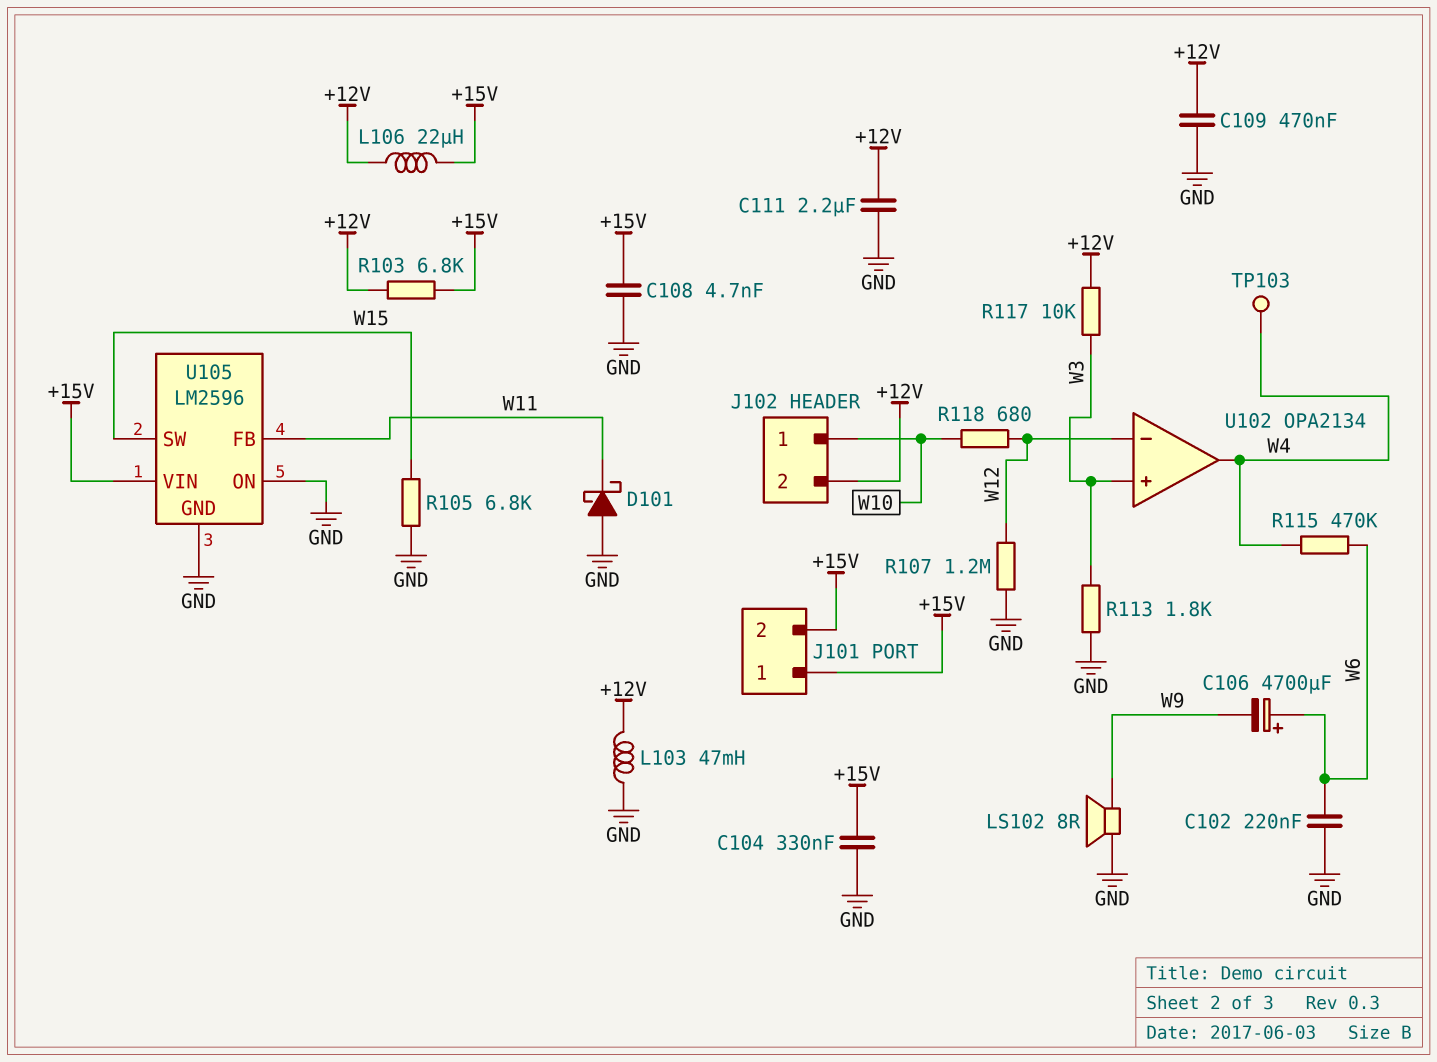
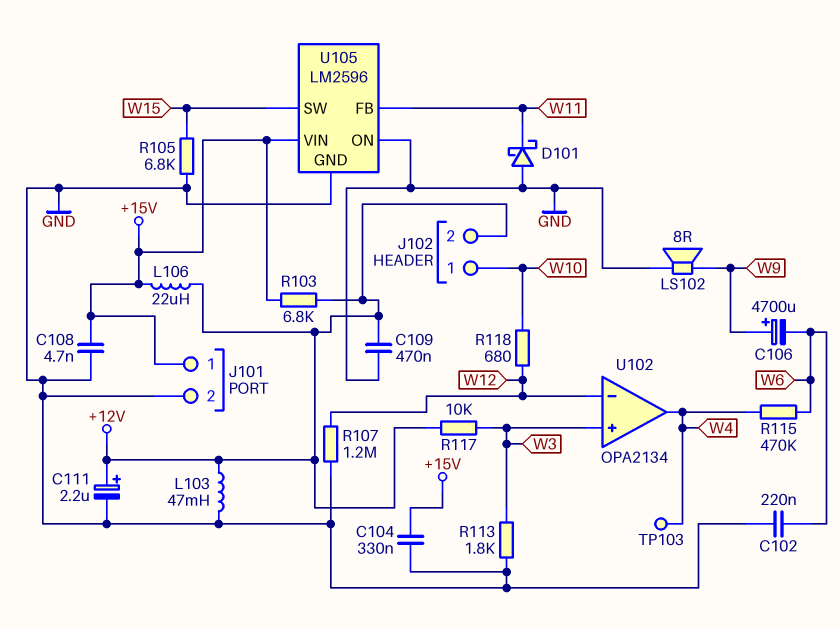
C106: 4700uF (plus W6, minus W9) -> 4700uF (plus W9, minus W6)
C111: 2.2uF (+12V, GND) -> 2.2uF (plus +12V, minus GND)
J101 pin 2: +15V -> GND

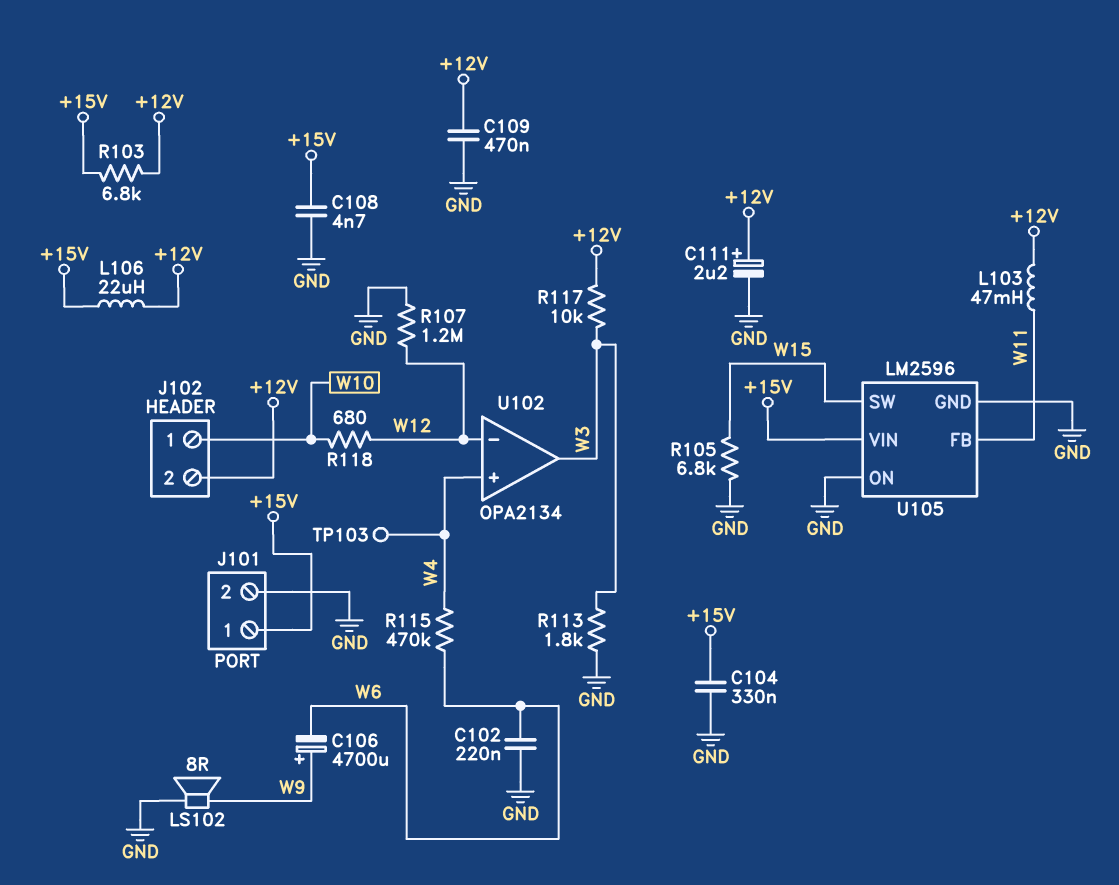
D101: schottky (A GND, K W11) -> none
L103: 47mH (+12V, GND) -> 47mH (+12V, W11)
U102 pin in+: W3 -> W4
U102 pin out: W4 -> W3

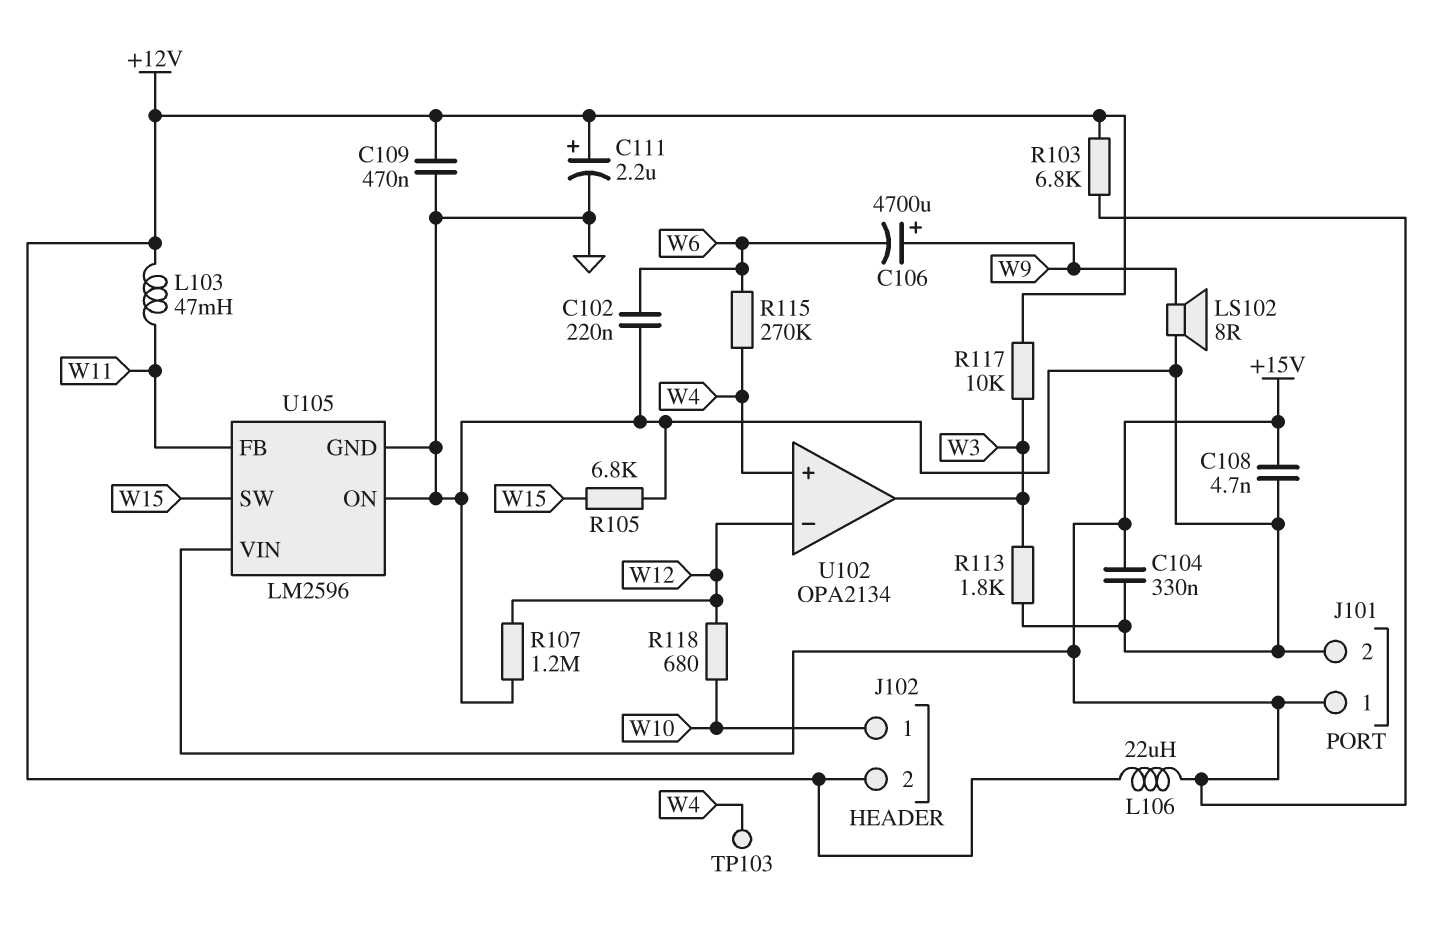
R115: 470k (W4, W6) -> 270k (W4, W6)

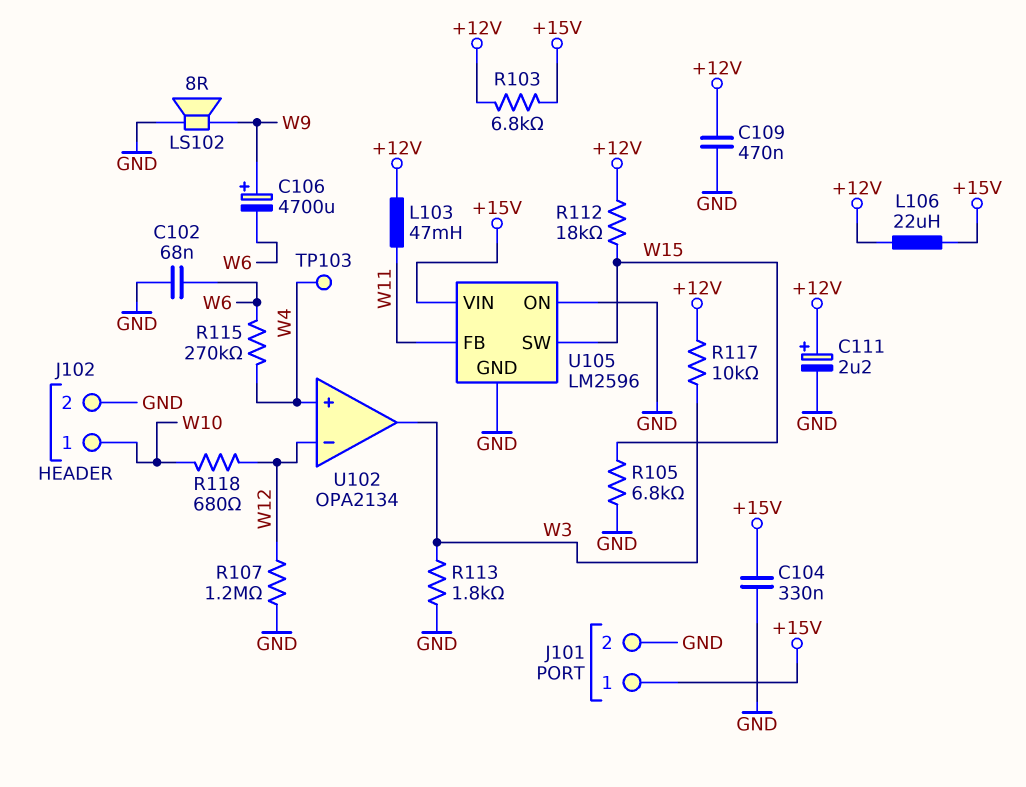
C102: 220nF (GND, W6) -> 68nF (GND, W6)
C108: 4.7nF (+15V, GND) -> none
J102 pin 2: +12V -> GND
R112: none -> 18k (+12V, W15)

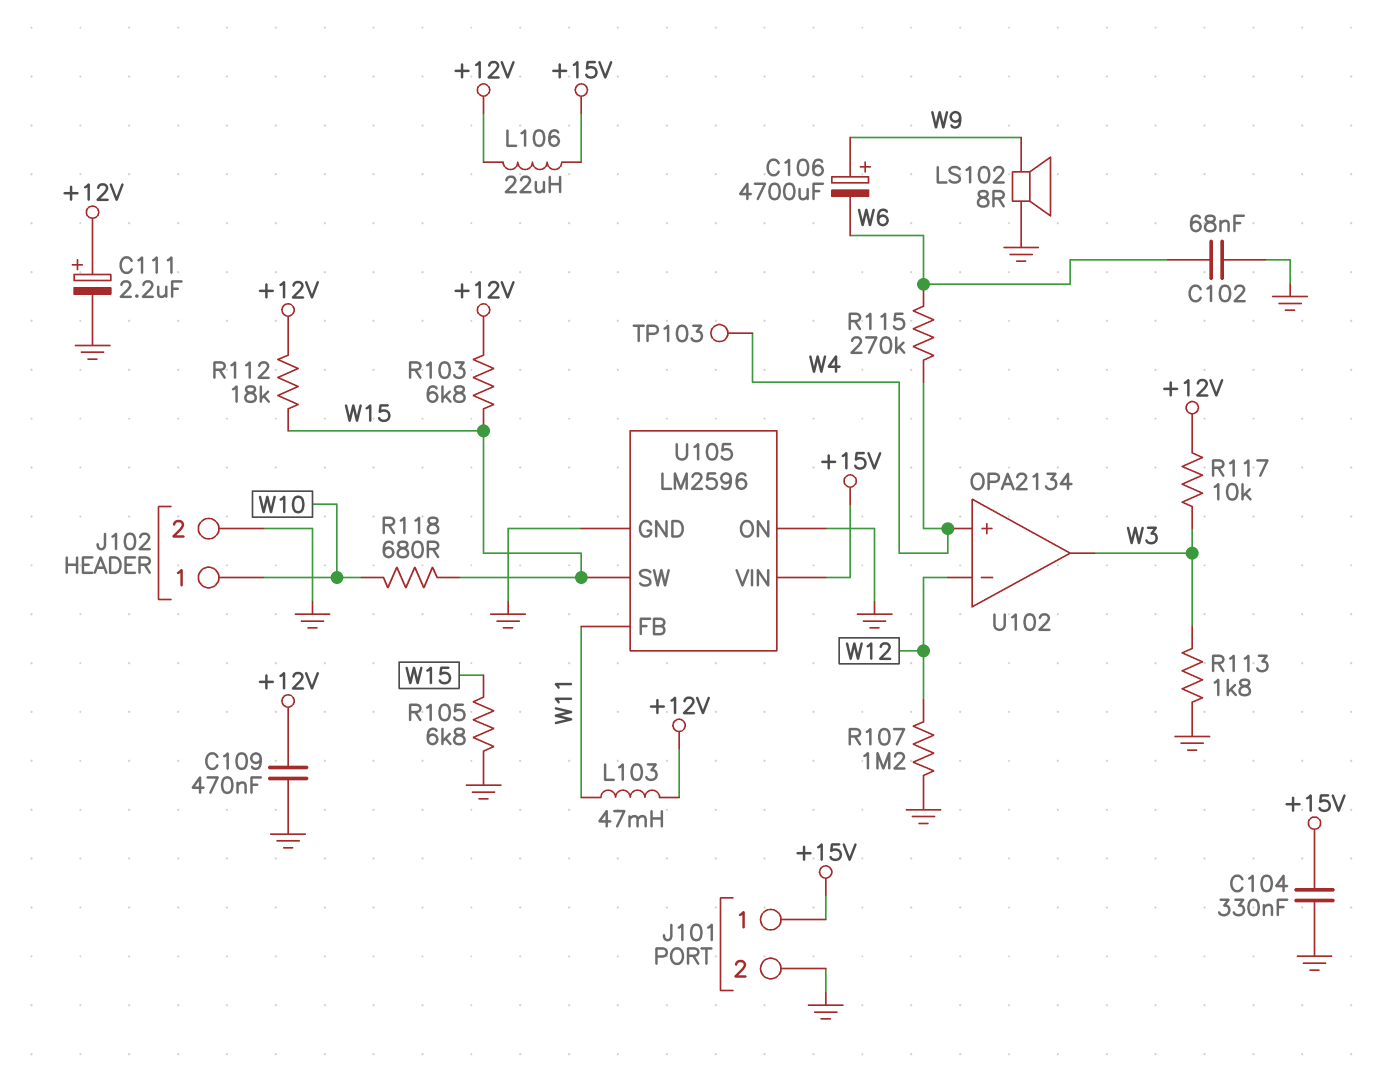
R103: 6.8k (+12V, +15V) -> 6.8k (+12V, W15)
R118: 680 (W10, W12) -> 680 (W10, W15)

